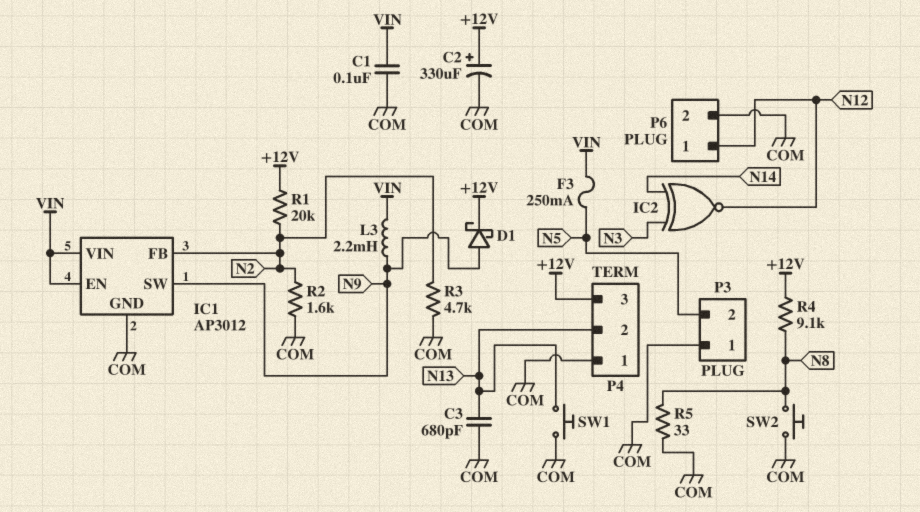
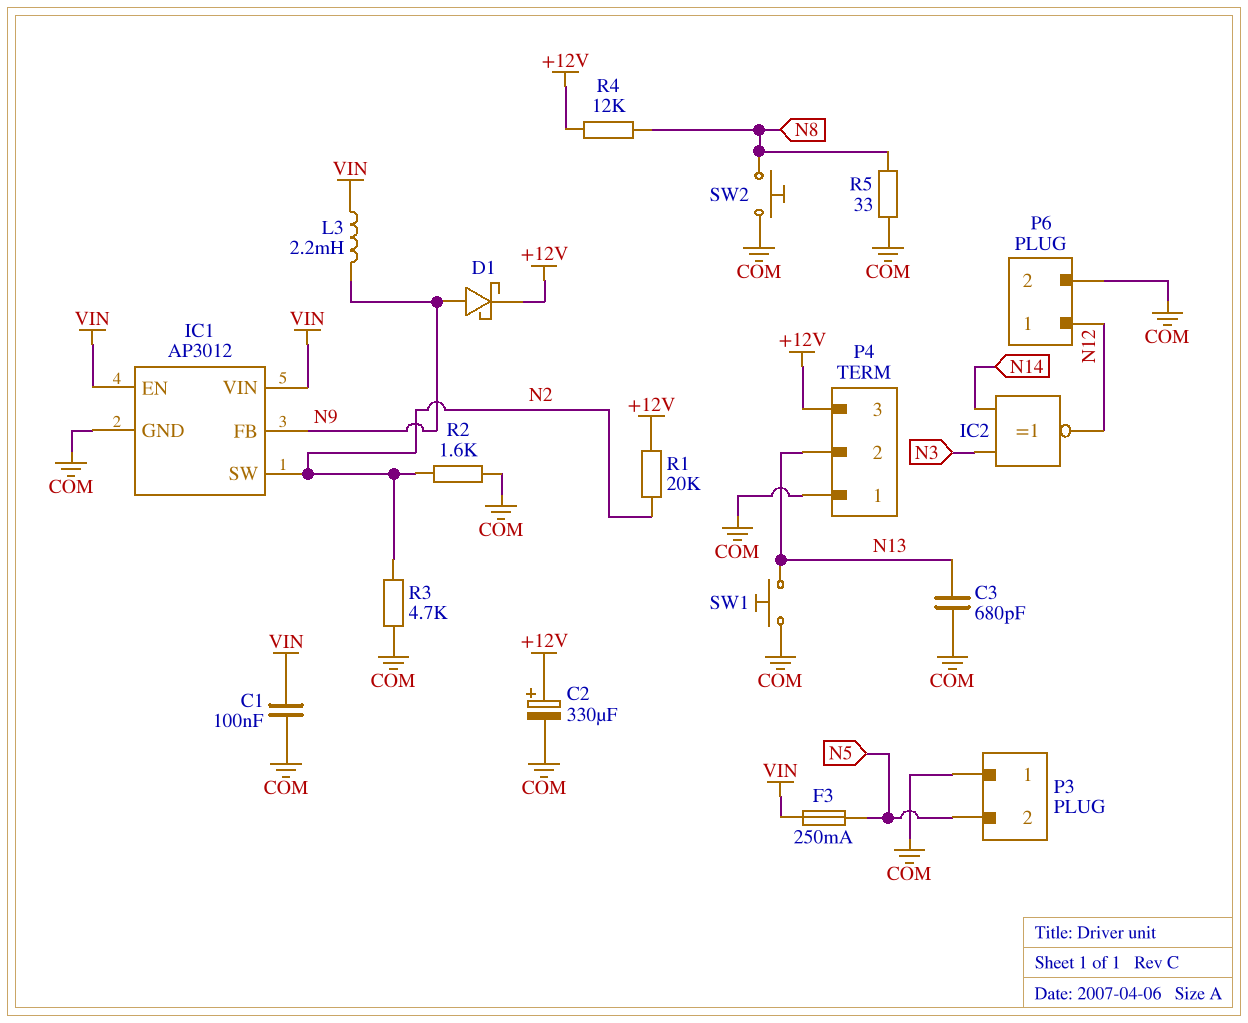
IC1 pin FB: N2 -> N9
IC1 pin SW: N9 -> N2
R4: 9.1k (+12V, N8) -> 12k (+12V, N8)

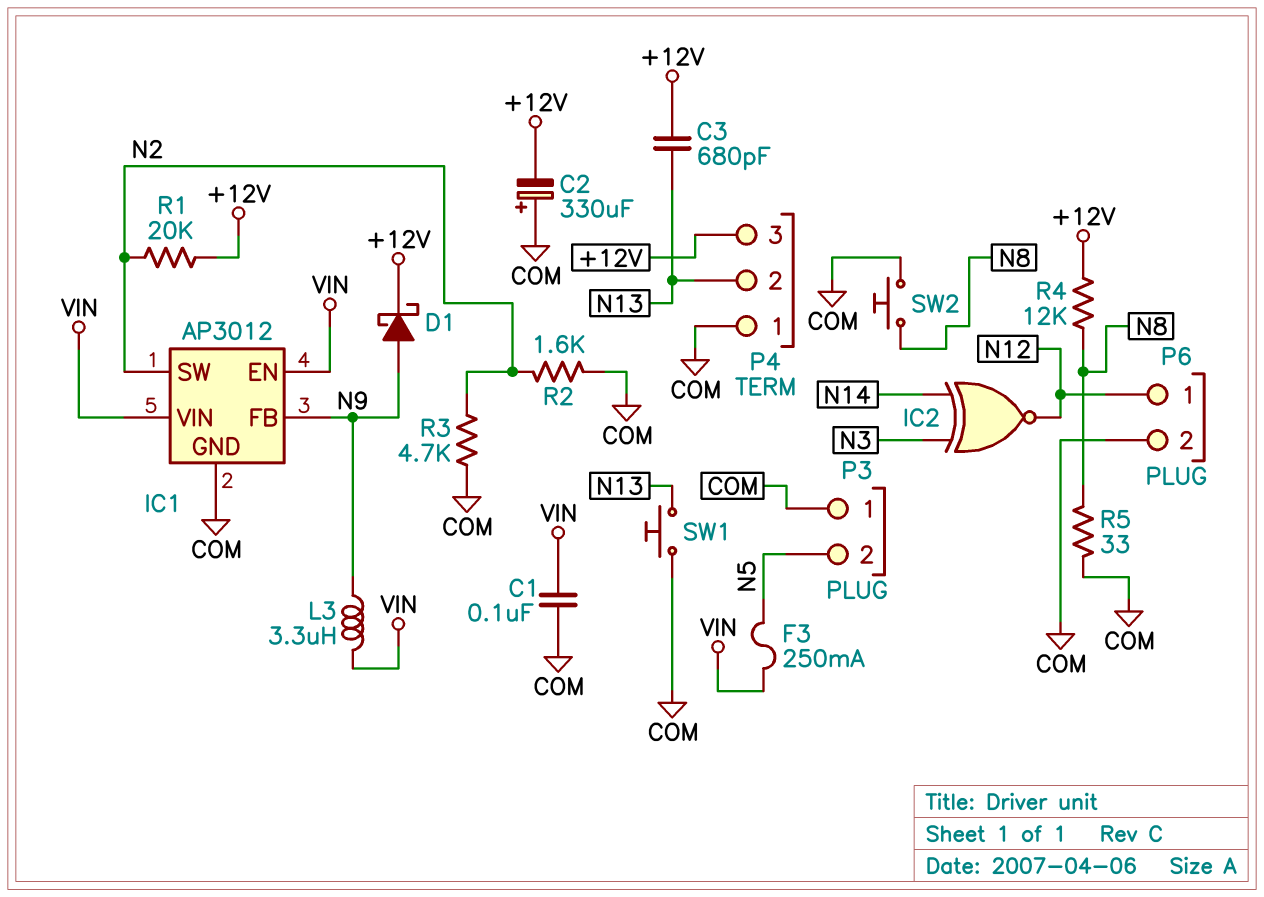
C2: 330uF (plus +12V, minus COM) -> 330uF (plus COM, minus +12V)
C3: 680pF (COM, N13) -> 680pF (+12V, N13)
L3: 2.2mH (N9, VIN) -> 3.3uH (N9, VIN)

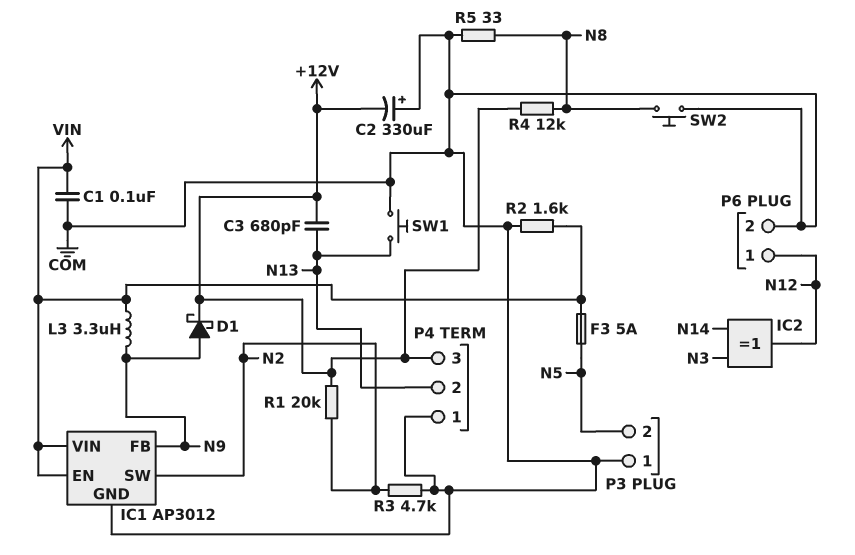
F3: 250mA (N5, VIN) -> 5A (N5, VIN)
IC2: XNOR (in N3, in N14, out N12) -> XOR (in N3, in N14, out N12)
R2: 1.6k (COM, N2) -> 1.6k (COM, VIN)

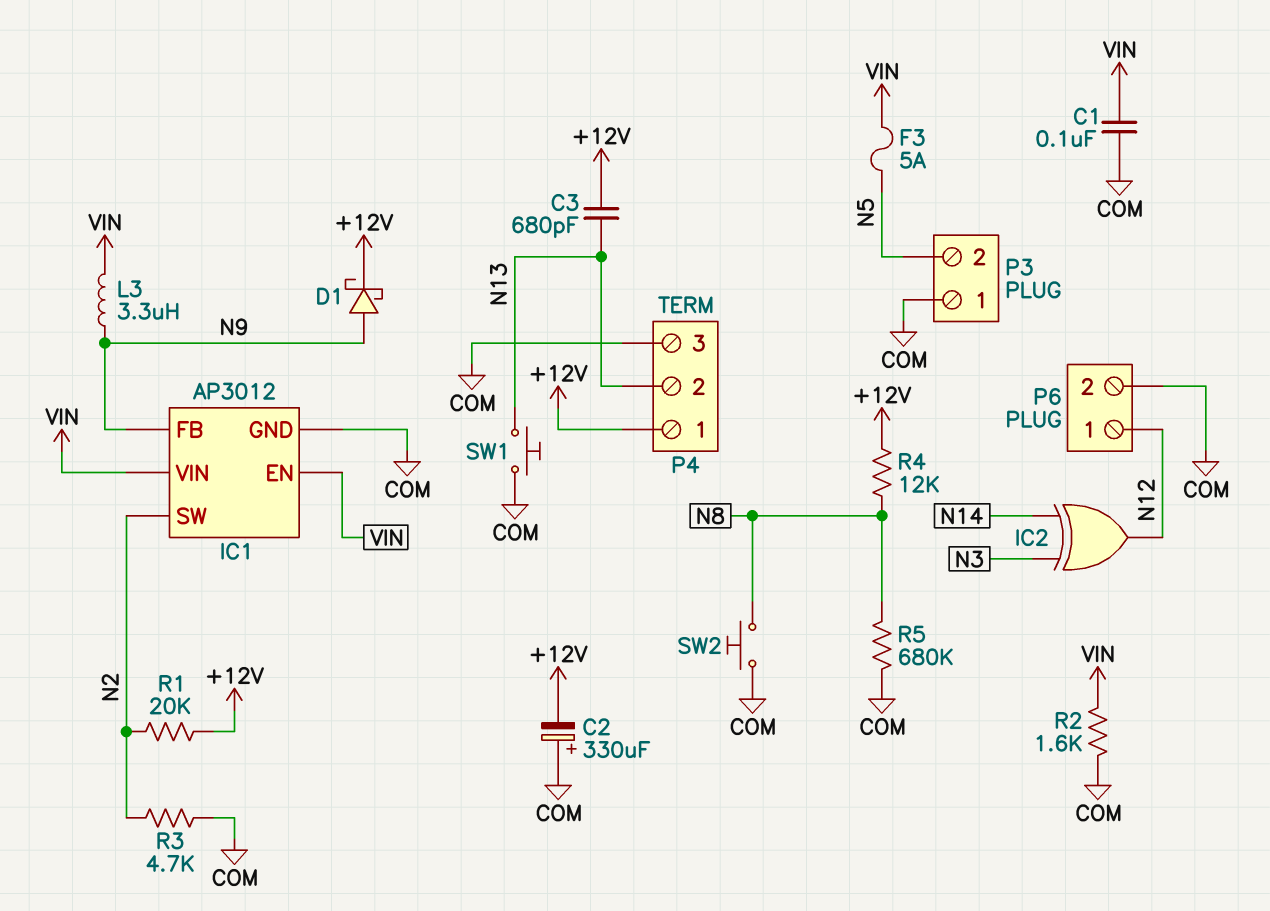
P4 pin 1: COM -> +12V
P4 pin 3: +12V -> COM
R5: 33 (COM, N8) -> 680k (COM, N8)

